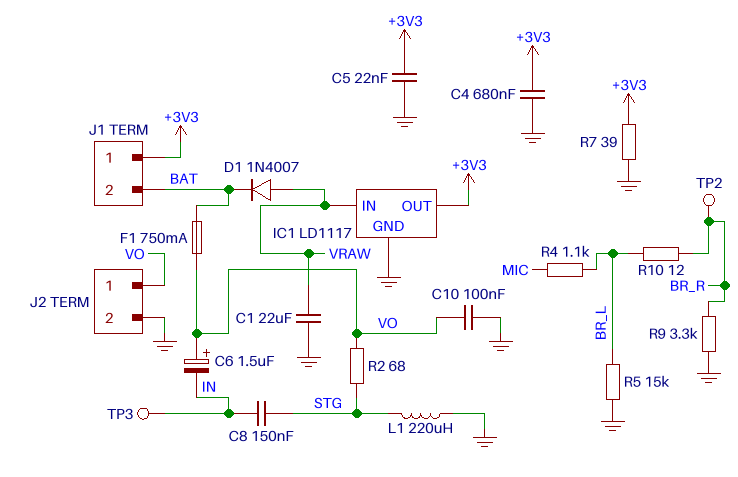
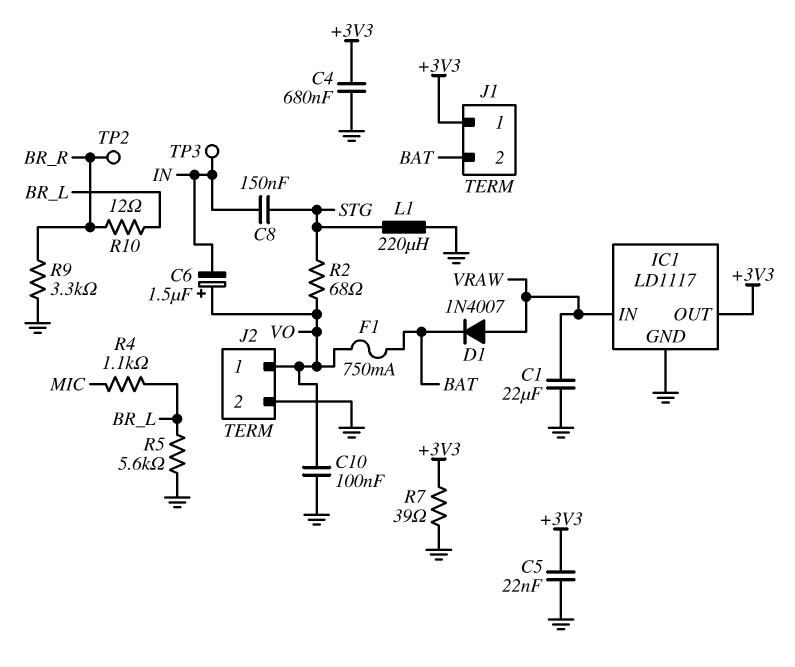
R5: 15k (BR_L, GND) -> 5.6k (BR_L, GND)

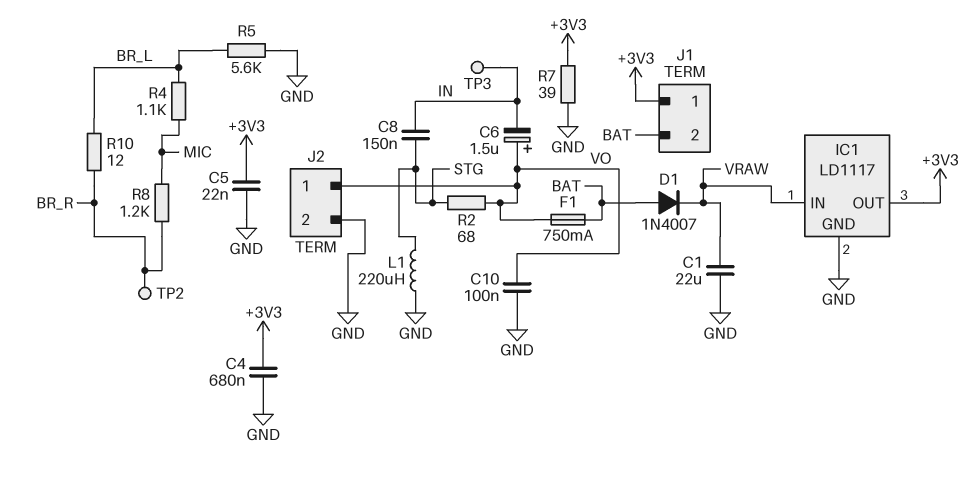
D1: diode 1N4007 (A VRAW, K BAT) -> diode 1N4007 (A BAT, K VRAW)
R8: none -> 1.2k (BR_R, MIC)
R9: 3.3k (BR_R, GND) -> none

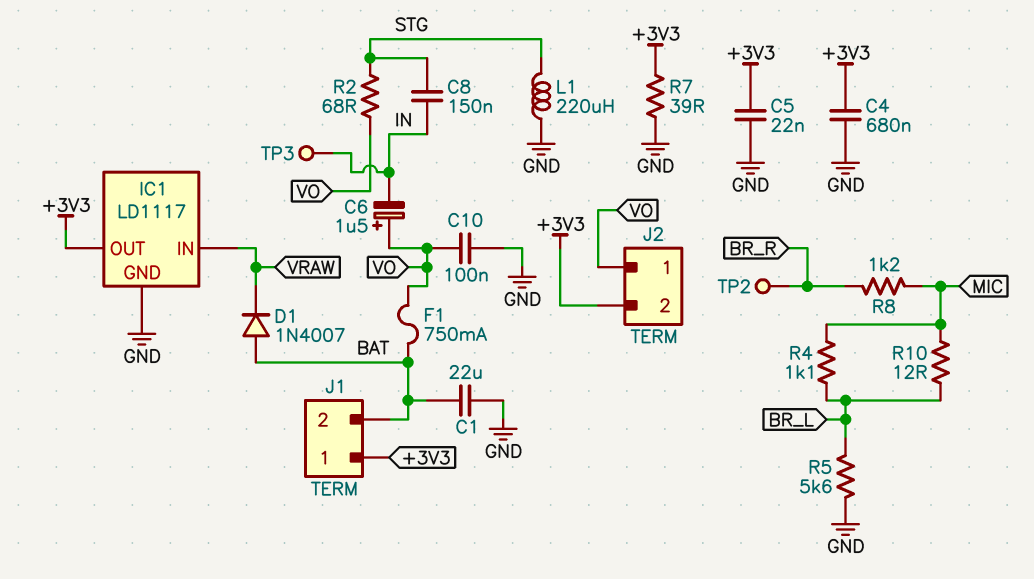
C1: 22uF (GND, VRAW) -> 22uF (BAT, GND)
J2 pin 2: GND -> +3V3
R10: 12 (BR_L, BR_R) -> 12 (BR_L, MIC)

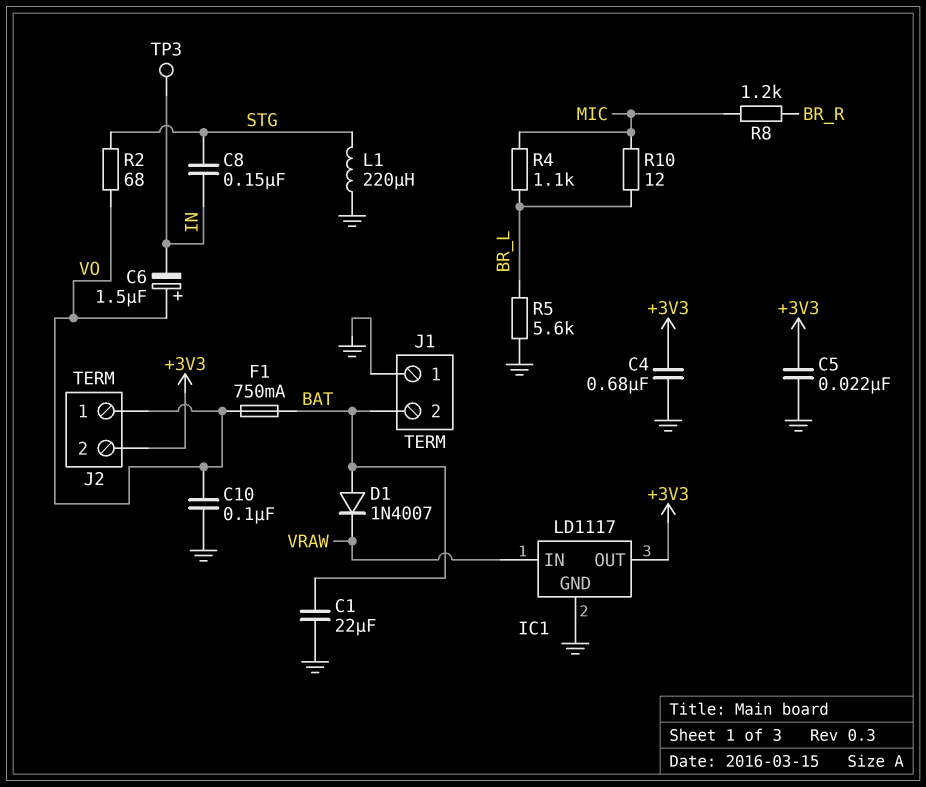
J1 pin 1: +3V3 -> GND
R7: 39 (+3V3, GND) -> none
TP2: test point (BR_R) -> none

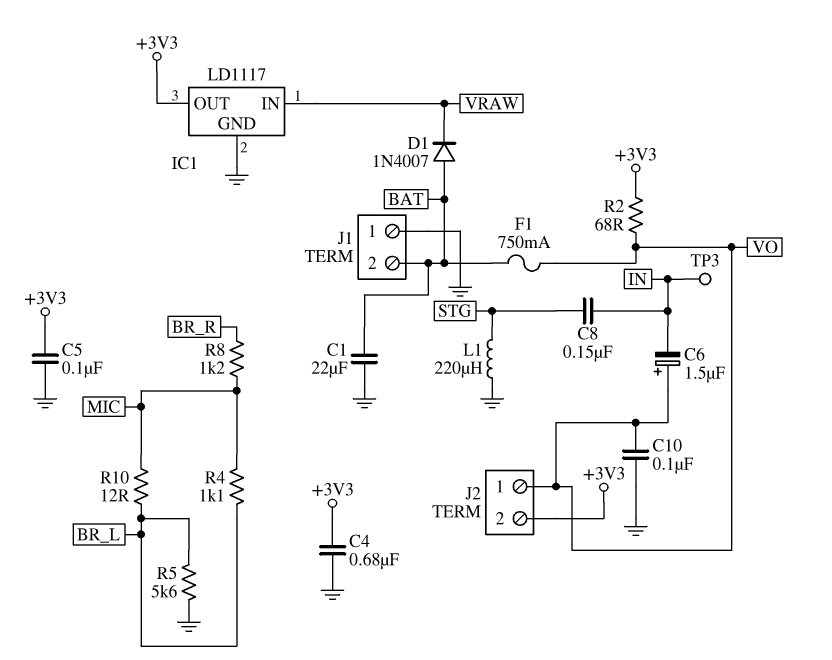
C5: 22nF (+3V3, GND) -> 100nF (+3V3, GND)
R2: 68 (STG, VO) -> 68 (+3V3, VO)

